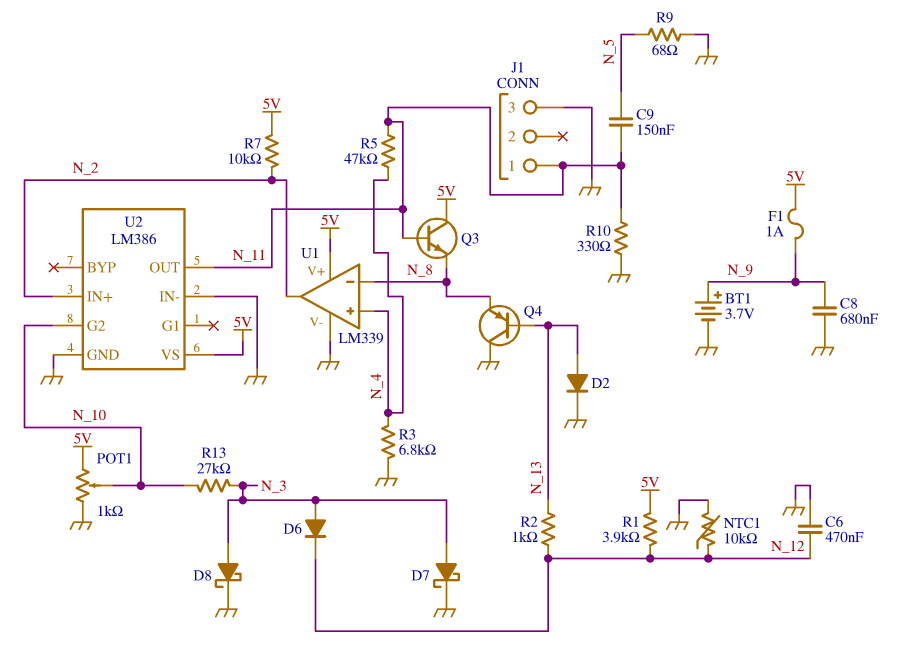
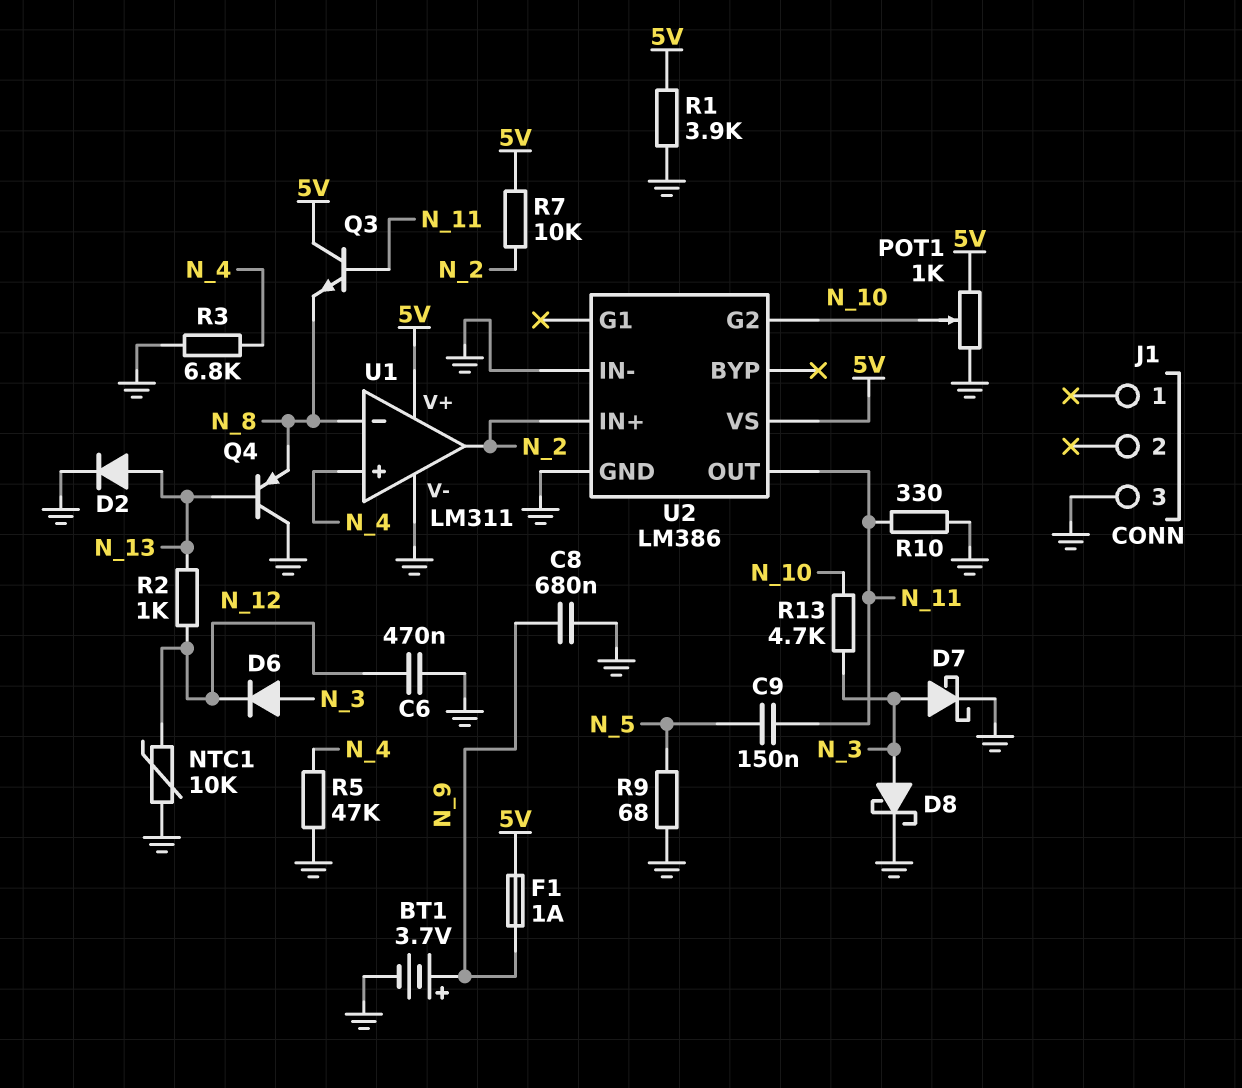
J1 pin 1: N_11 -> none
R1: 3.9k (5V, N_12) -> 3.9k (5V, GND)
R5: 47k (N_4, N_11) -> 47k (GND, N_4)
R13: 27k (N_3, N_10) -> 4.7k (N_3, N_10)
U1: LM339 -> LM311

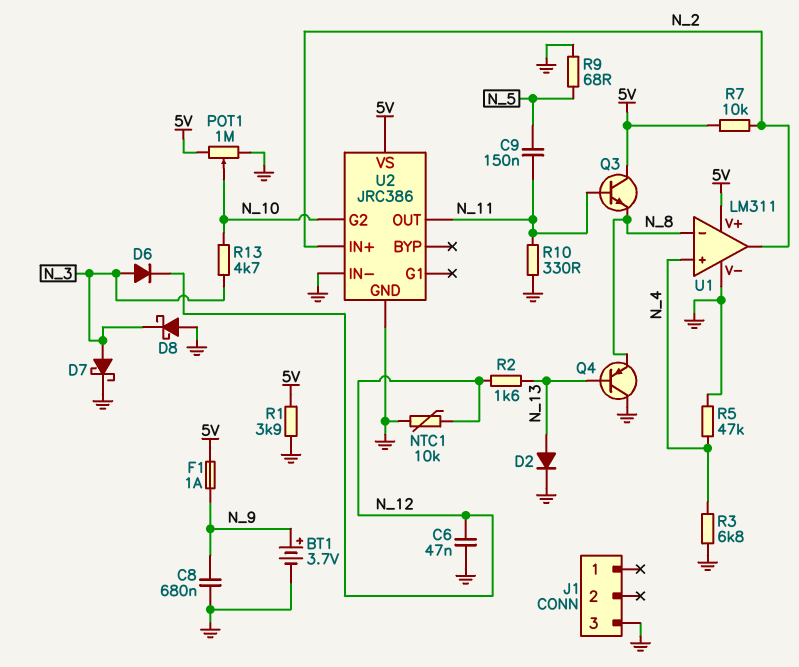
C6: 470nF (GND, N_12) -> 47nF (GND, N_12)
D8: schottky (A N_3, K GND) -> schottky (A GND, K N_3)
POT1: 1k (5V, GND, wiper N_10) -> 1M (5V, GND, wiper N_10)
R2: 1k (N_12, N_13) -> 1.6k (N_12, N_13)
U2: LM386 -> JRC386

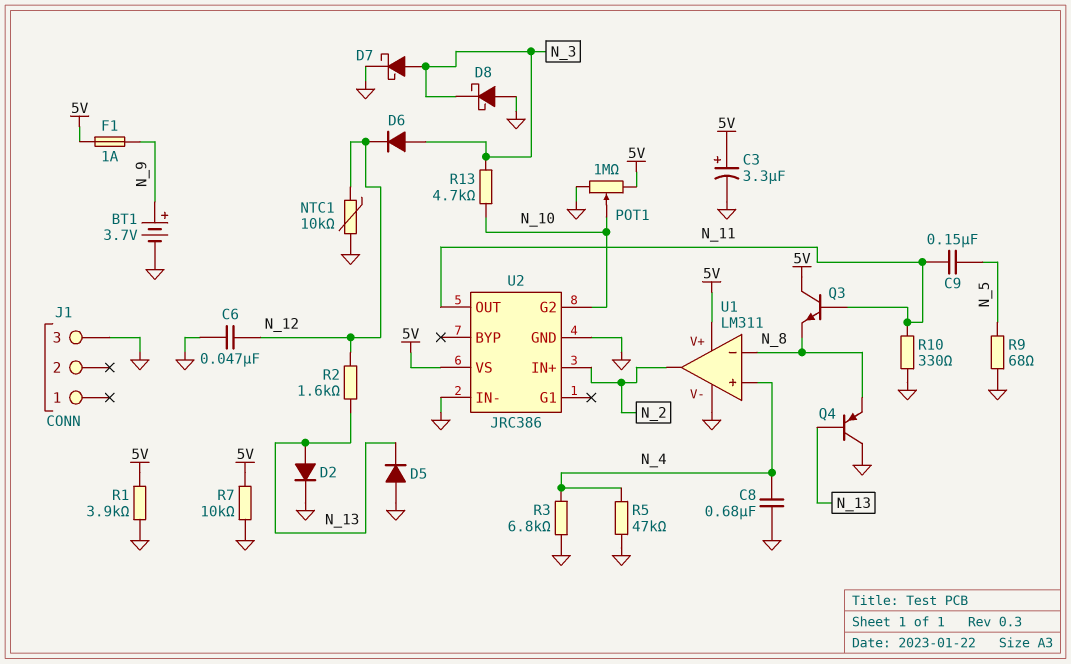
C3: none -> 3.3uF (plus 5V, minus GND)
C8: 680nF (GND, N_9) -> 680nF (GND, N_4)
D5: none -> diode (A GND, K N_13)
R7: 10k (5V, N_2) -> 10k (5V, GND)

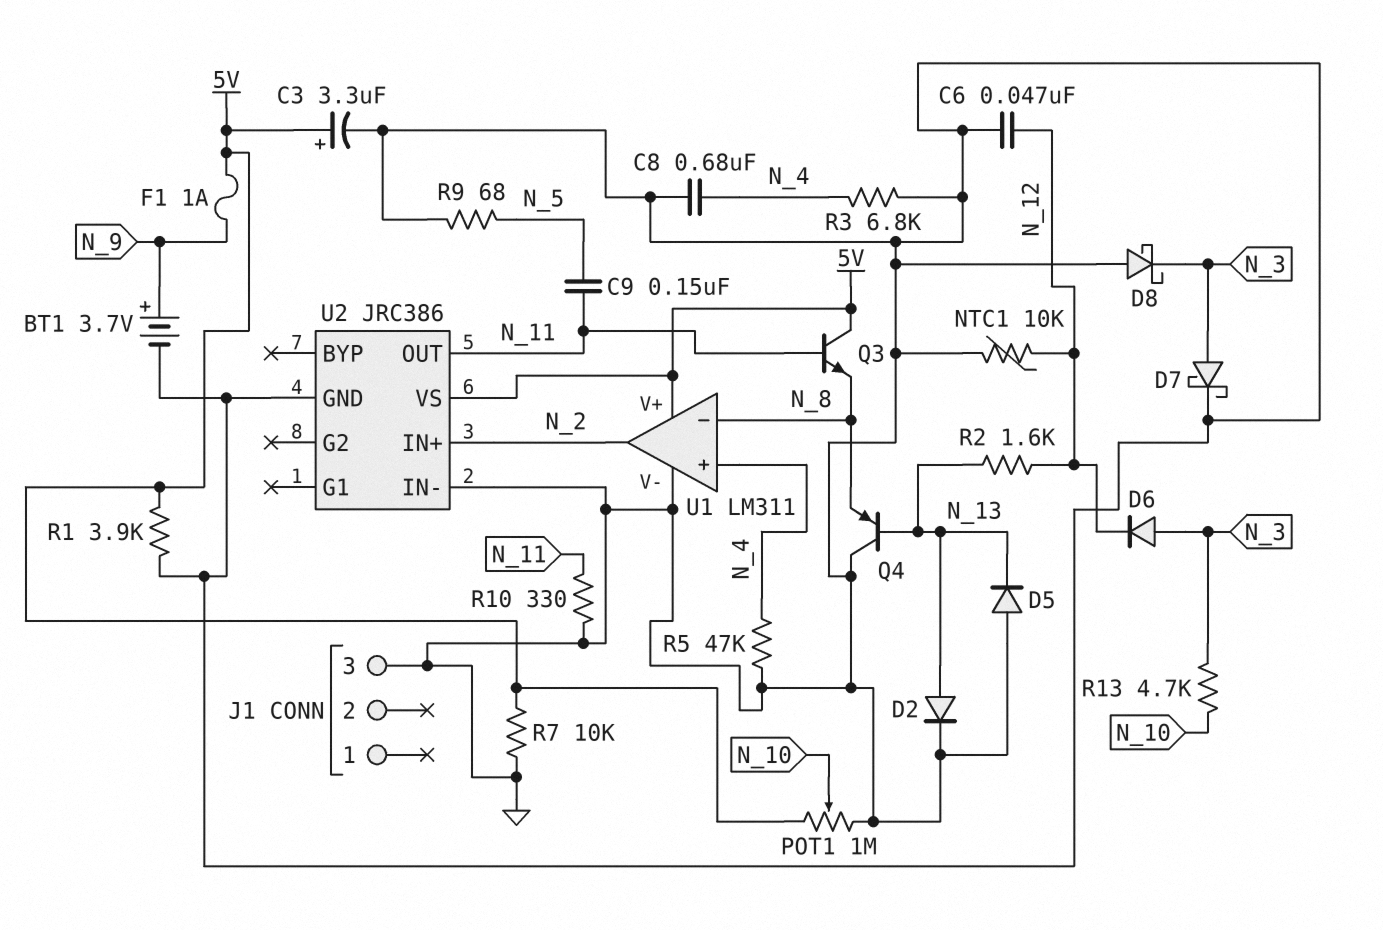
U2 pin G2: N_10 -> none

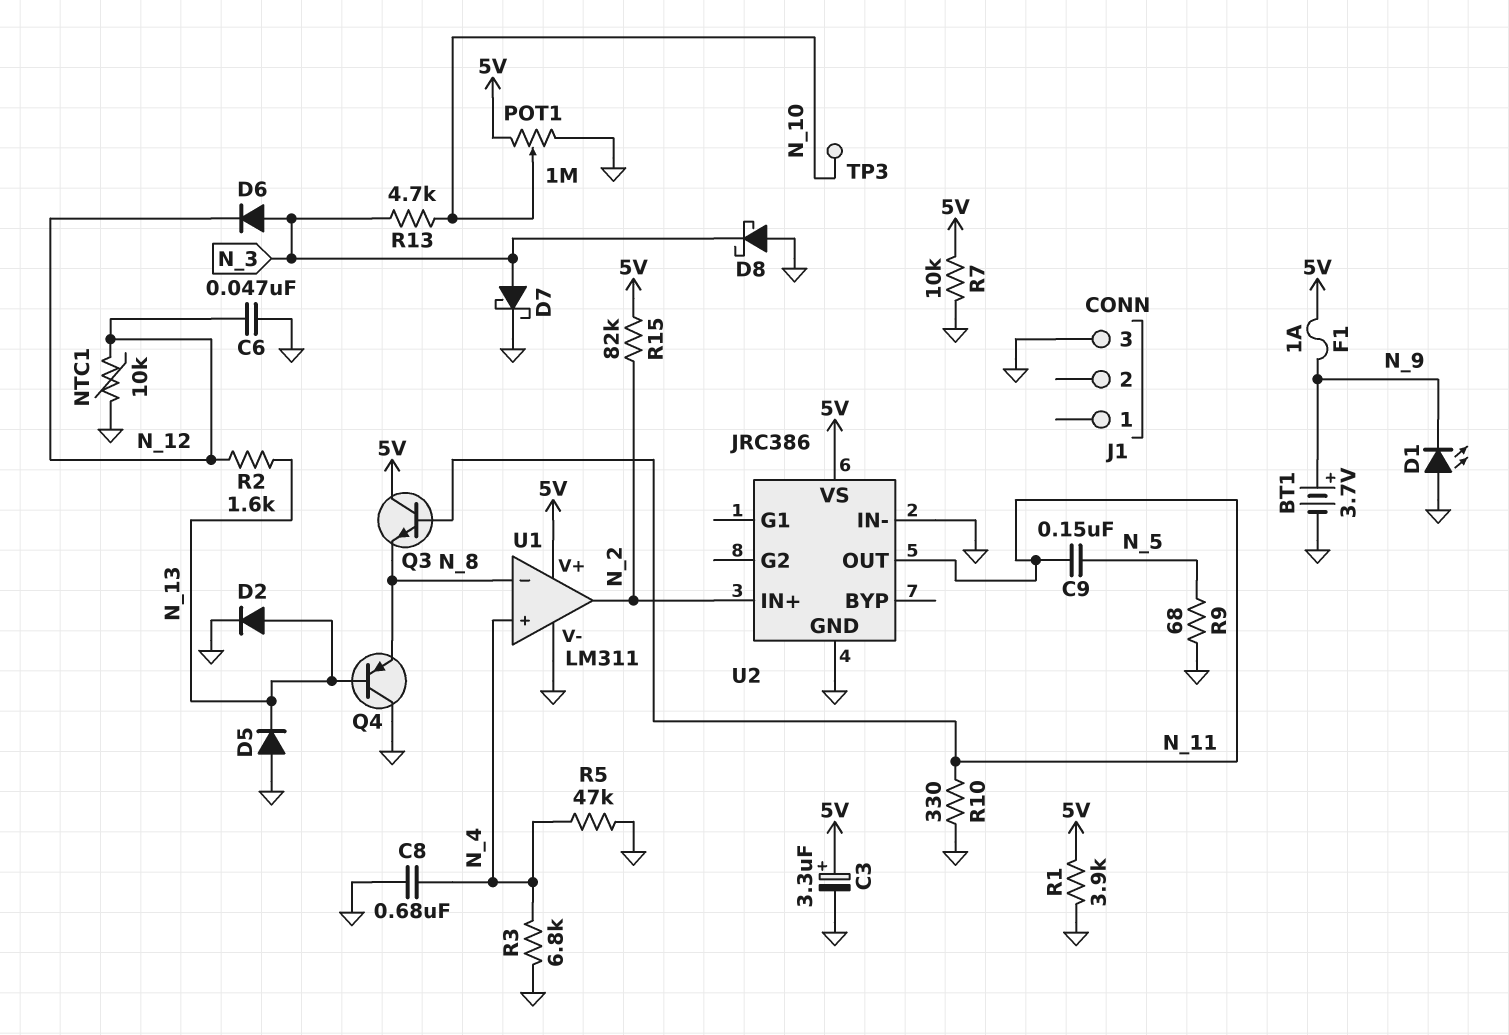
D1: none -> LED (A GND, K N_9)
R15: none -> 82k (5V, N_2)
TP3: none -> test point (N_10)

